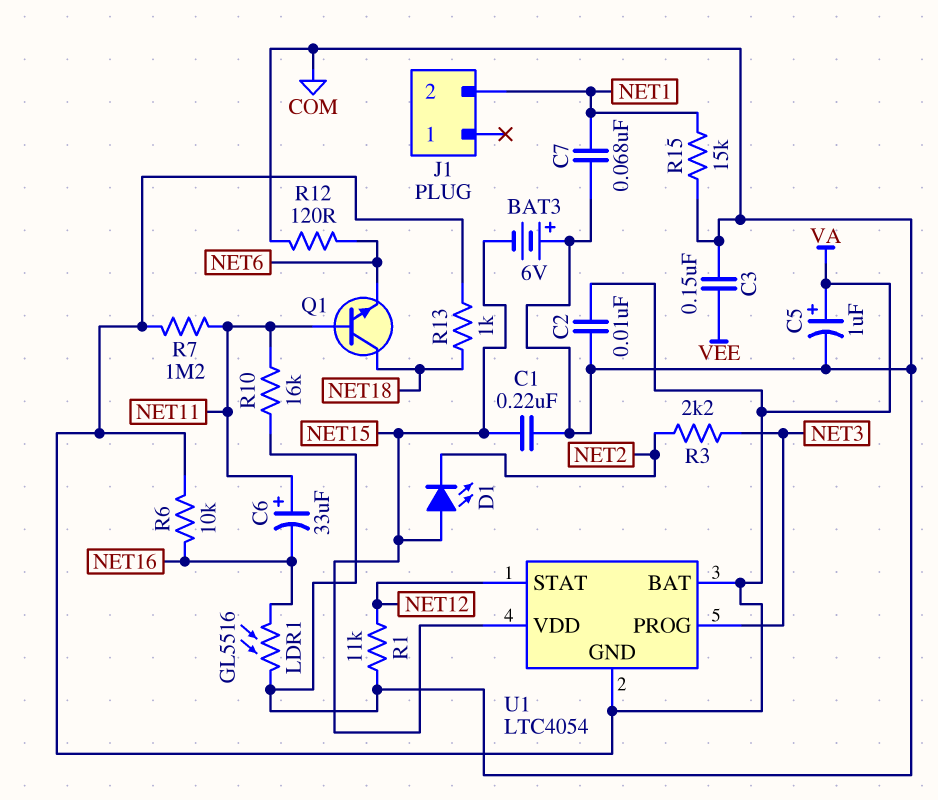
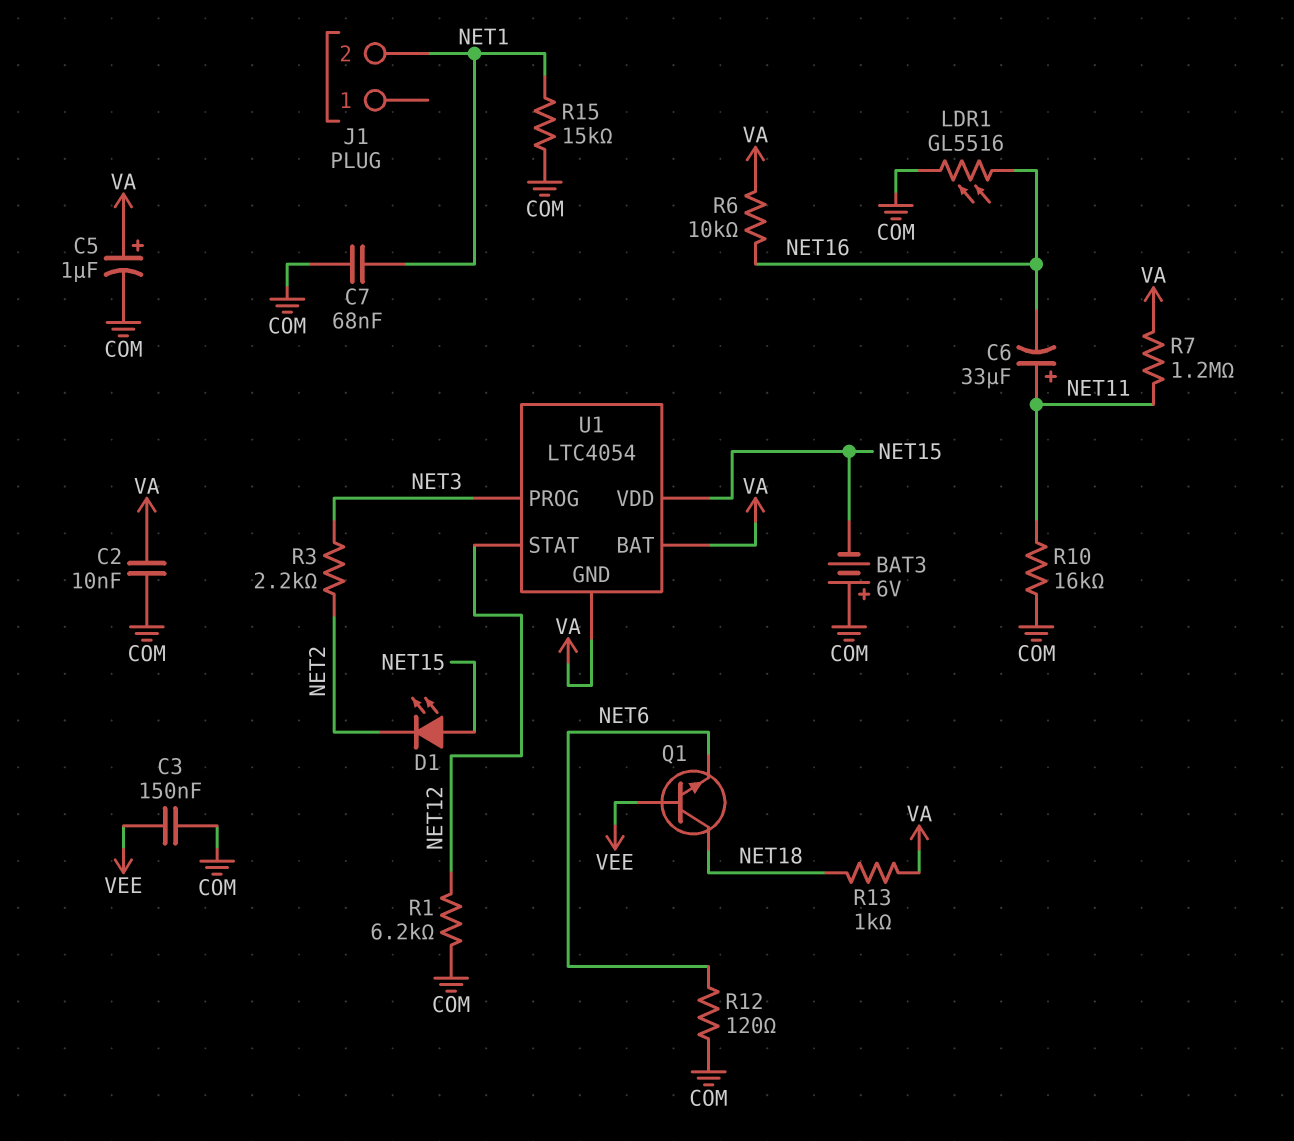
C1: 220nF (COM, NET15) -> none
Q1: NPN (B NET11, C NET18, E NET6) -> NPN (B VEE, C NET18, E NET6)
R1: 11k (COM, NET12) -> 6.2k (COM, NET12)

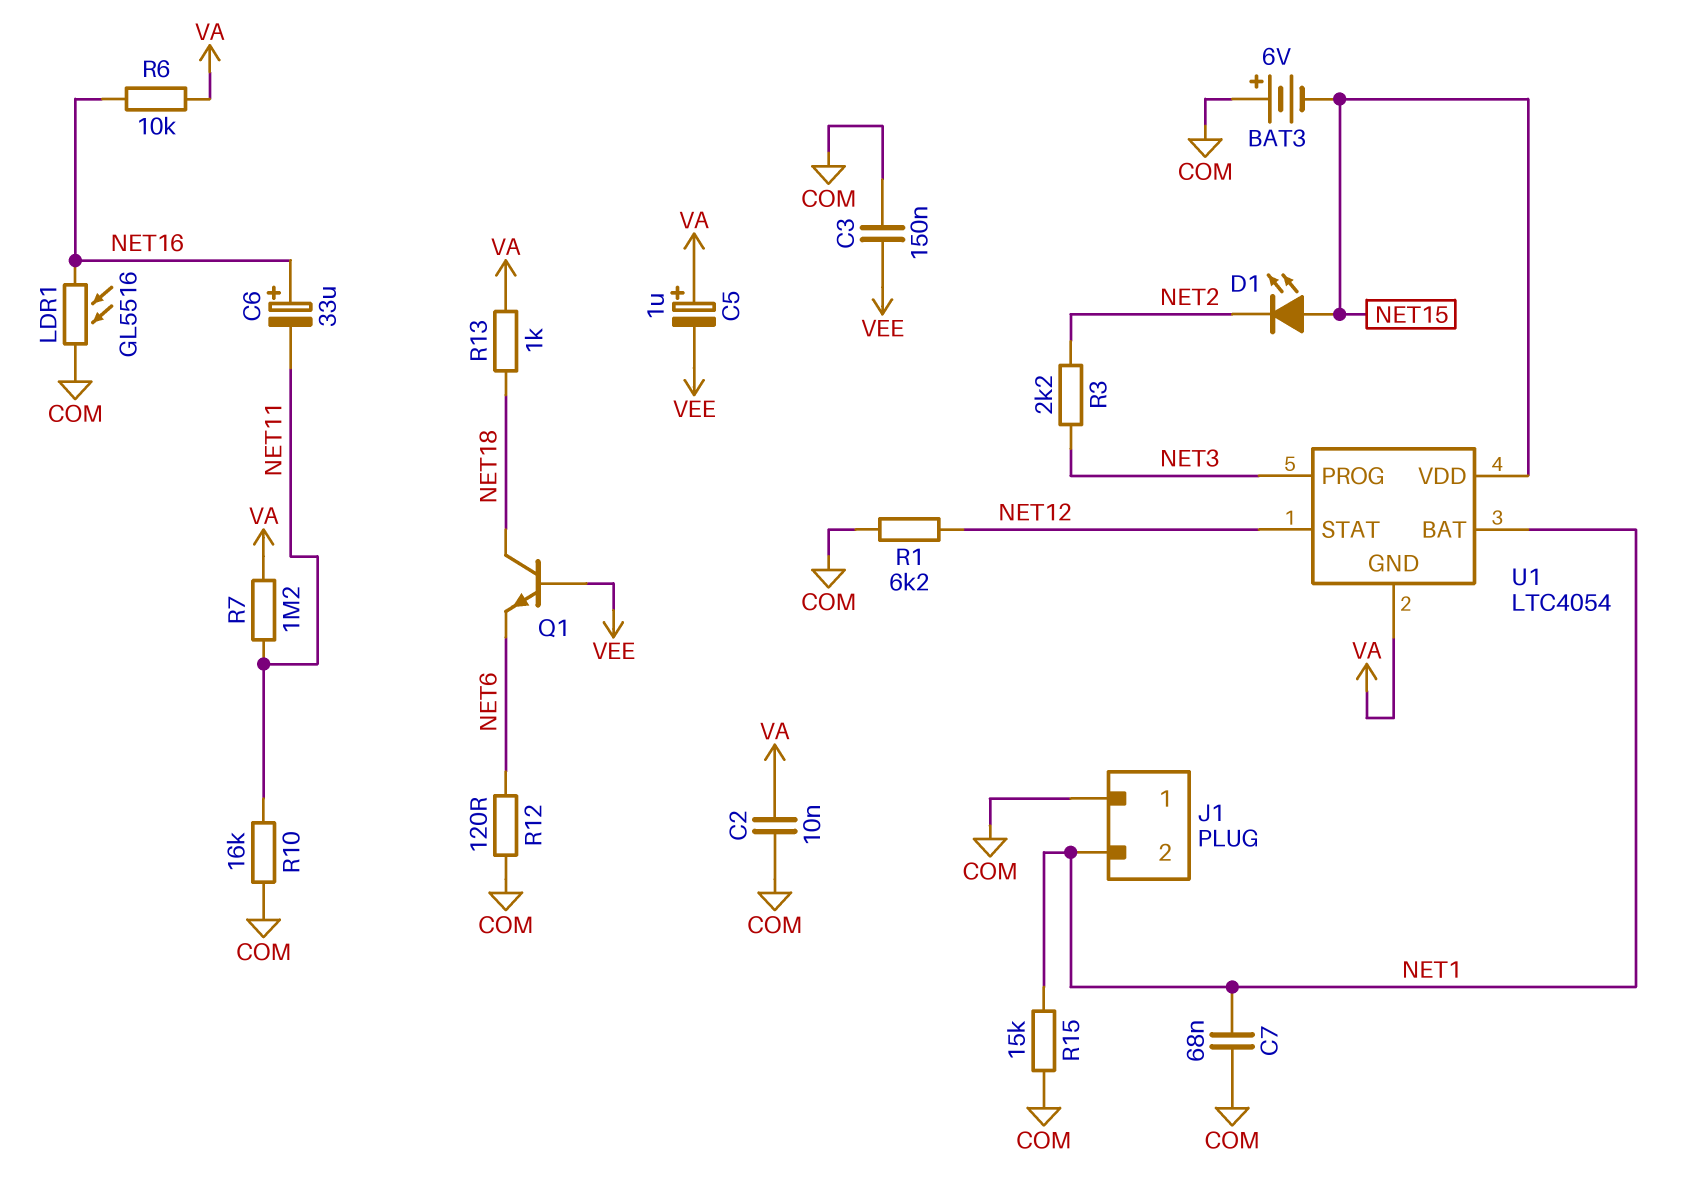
C5: 1uF (plus VA, minus COM) -> 1uF (plus VA, minus VEE)
C6: 33uF (plus NET11, minus NET16) -> 33uF (plus NET16, minus NET11)
J1 pin 1: none -> COM
U1 pin BAT: VA -> NET1

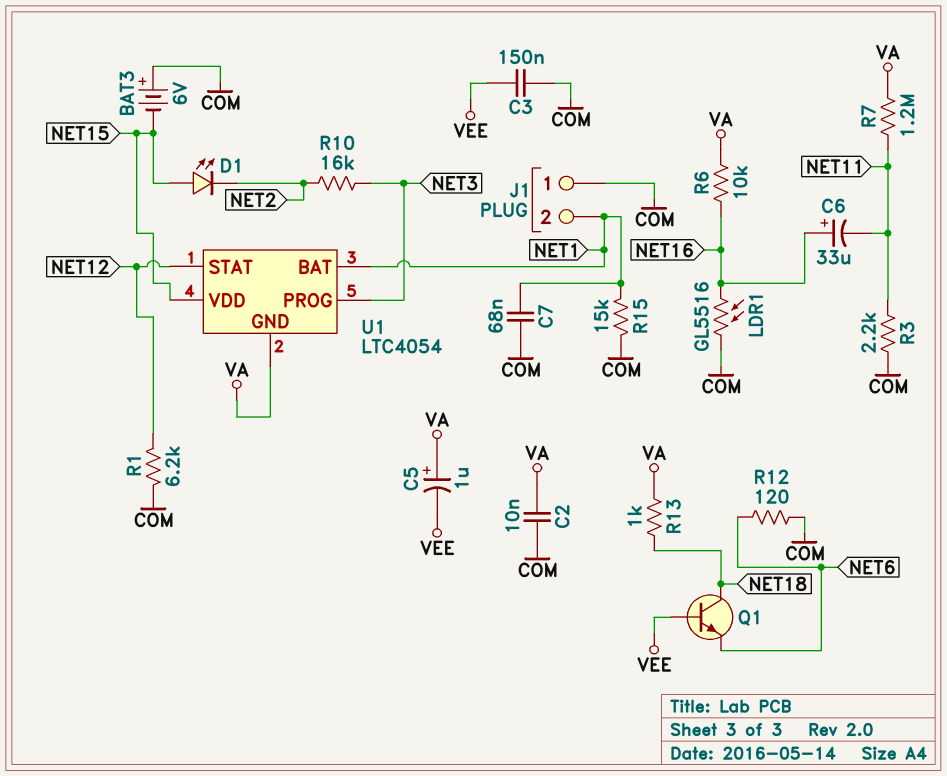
R3: 2.2k (NET2, NET3) -> 2.2k (COM, NET11)
R10: 16k (COM, NET11) -> 16k (NET2, NET3)

